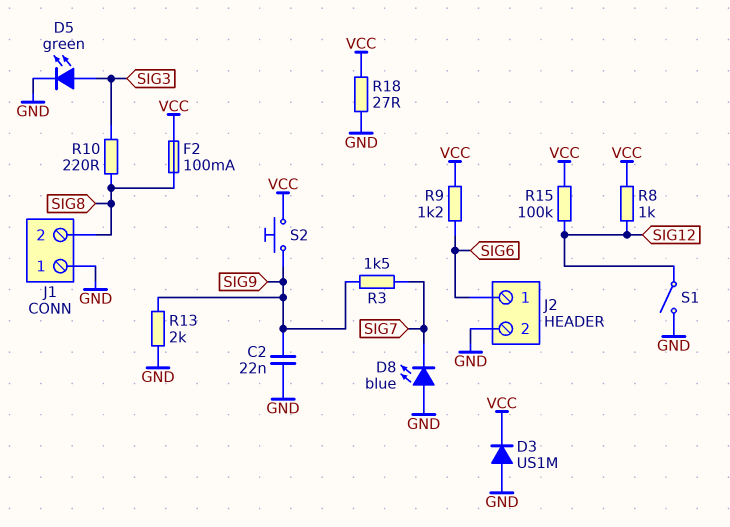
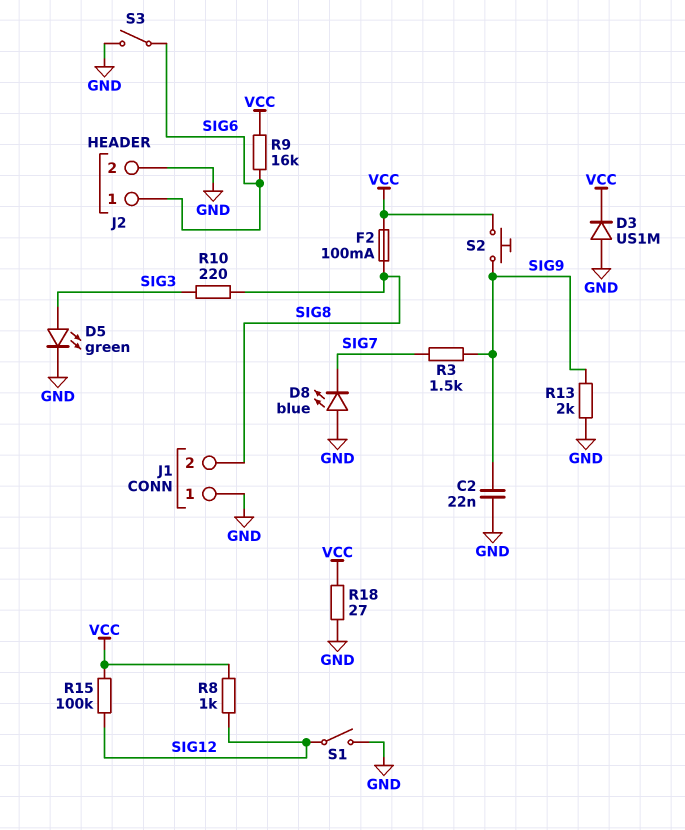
R9: 1.2k (SIG6, VCC) -> 16k (SIG6, VCC)
S3: none -> switch (GND, SIG6)

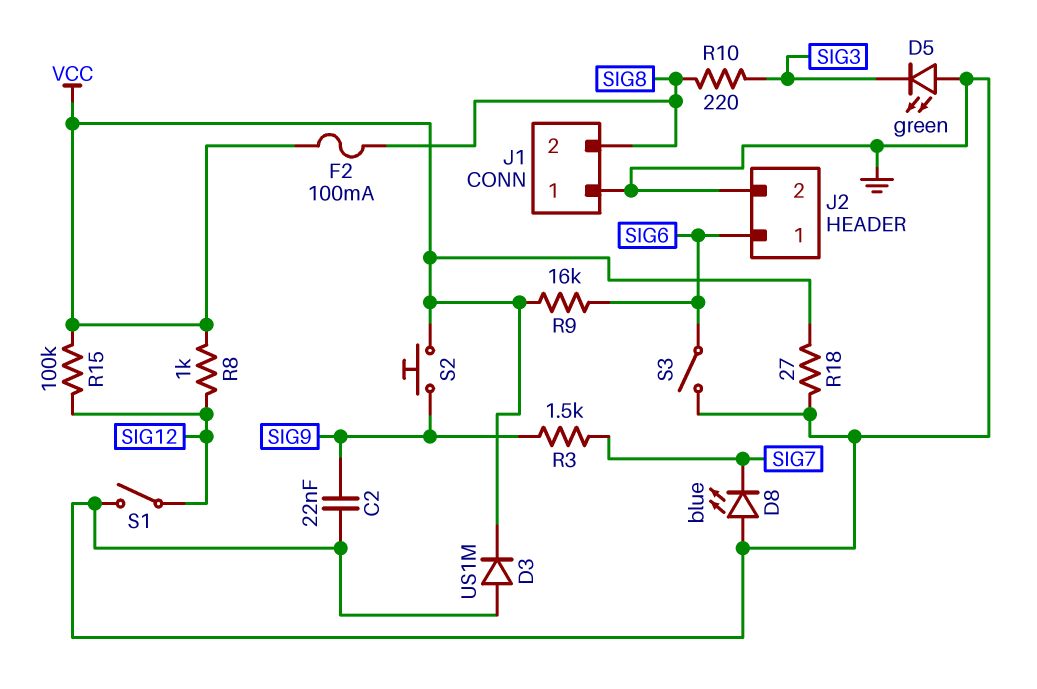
D5: LED green (A SIG3, K GND) -> LED green (A GND, K SIG3)
R13: 2k (GND, SIG9) -> none

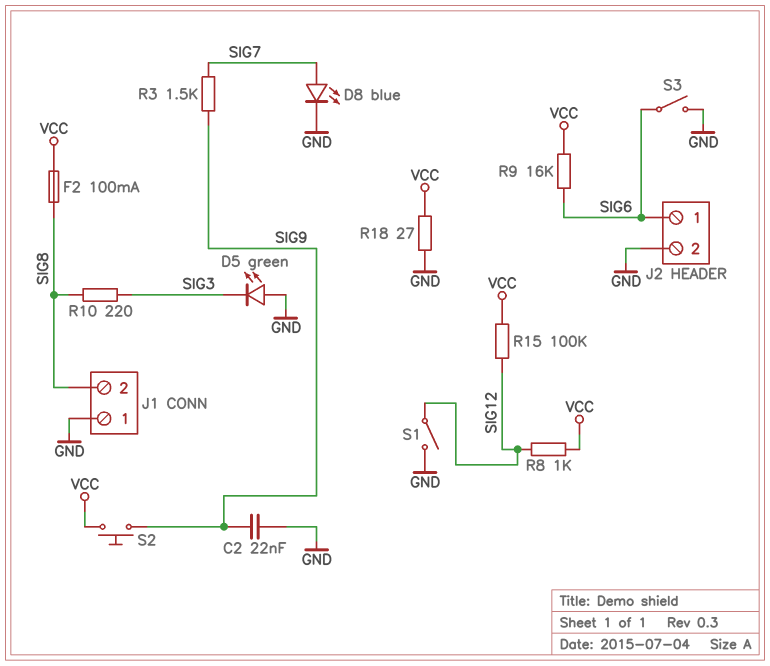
D3: diode US1M (A GND, K VCC) -> none
D8: LED blue (A GND, K SIG7) -> LED blue (A SIG7, K GND)

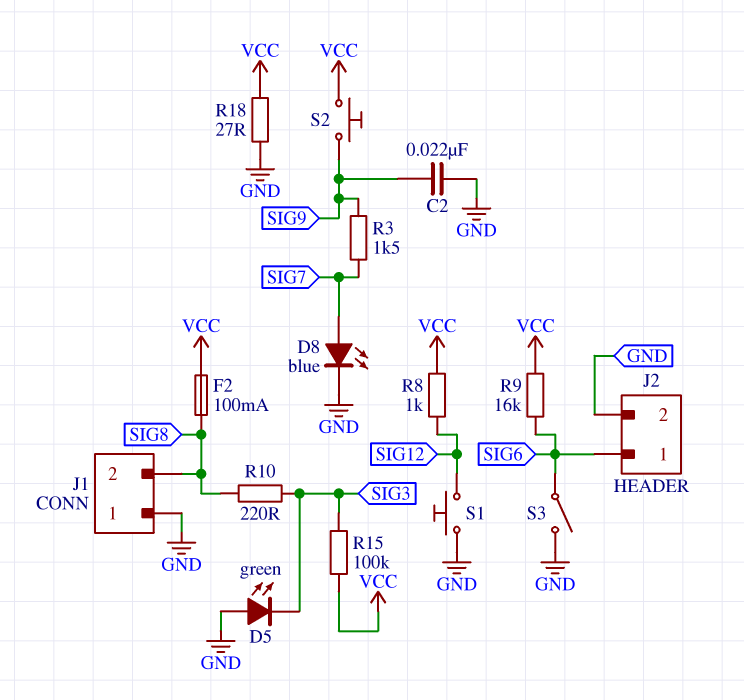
R15: 100k (SIG12, VCC) -> 100k (SIG3, VCC)
S1: switch (GND, SIG12) -> button (GND, SIG12)

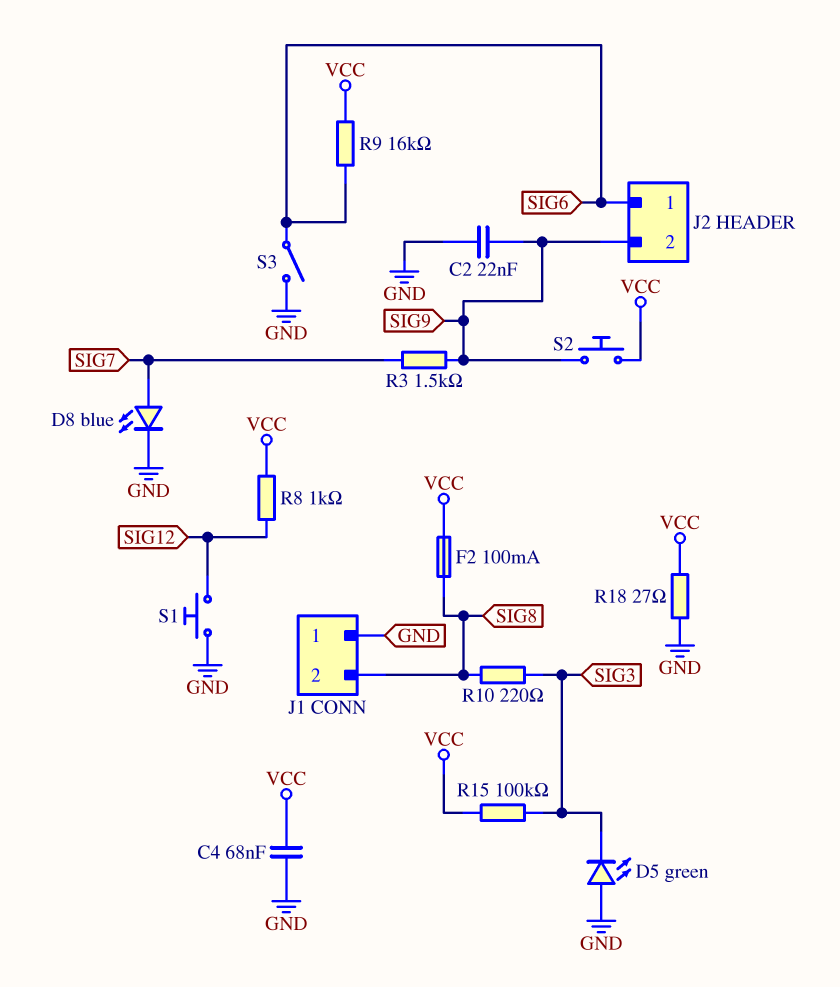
C4: none -> 68nF (GND, VCC)
J2 pin 2: GND -> SIG9

